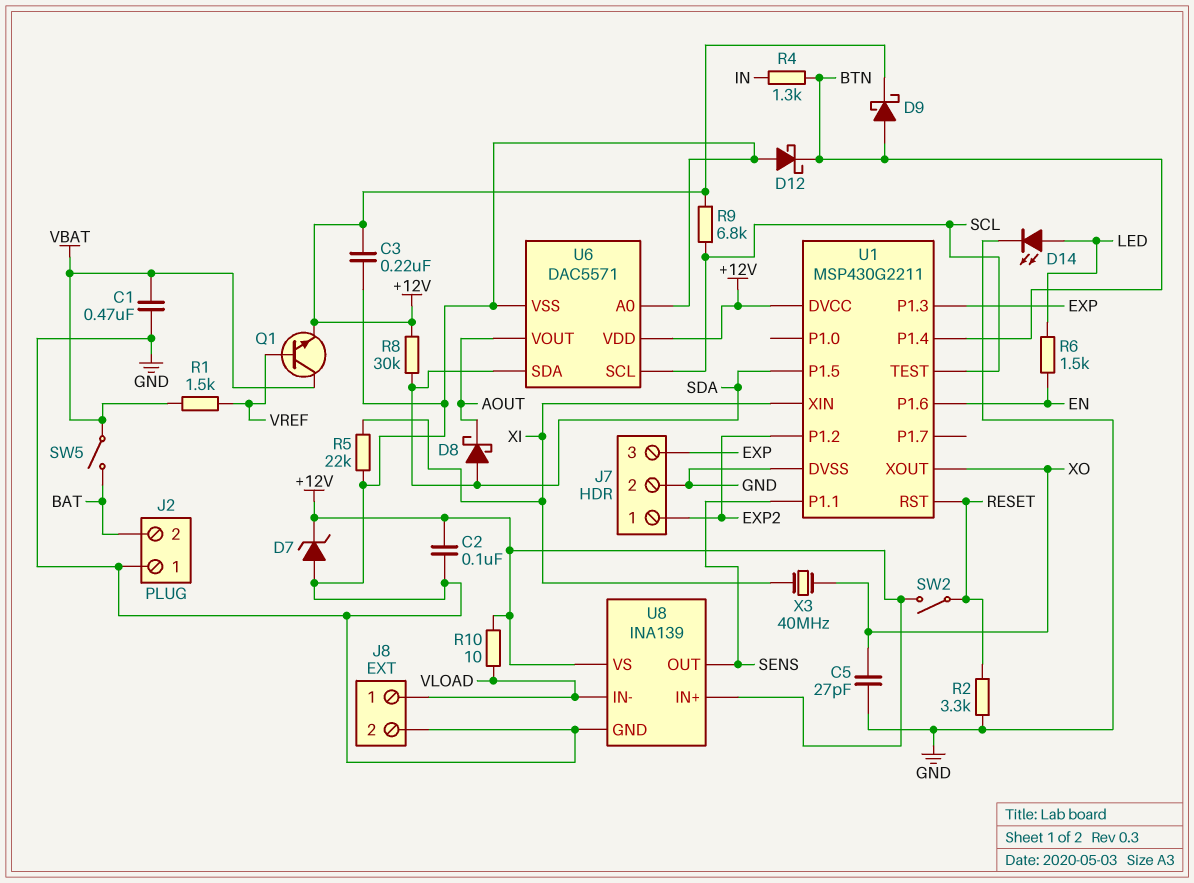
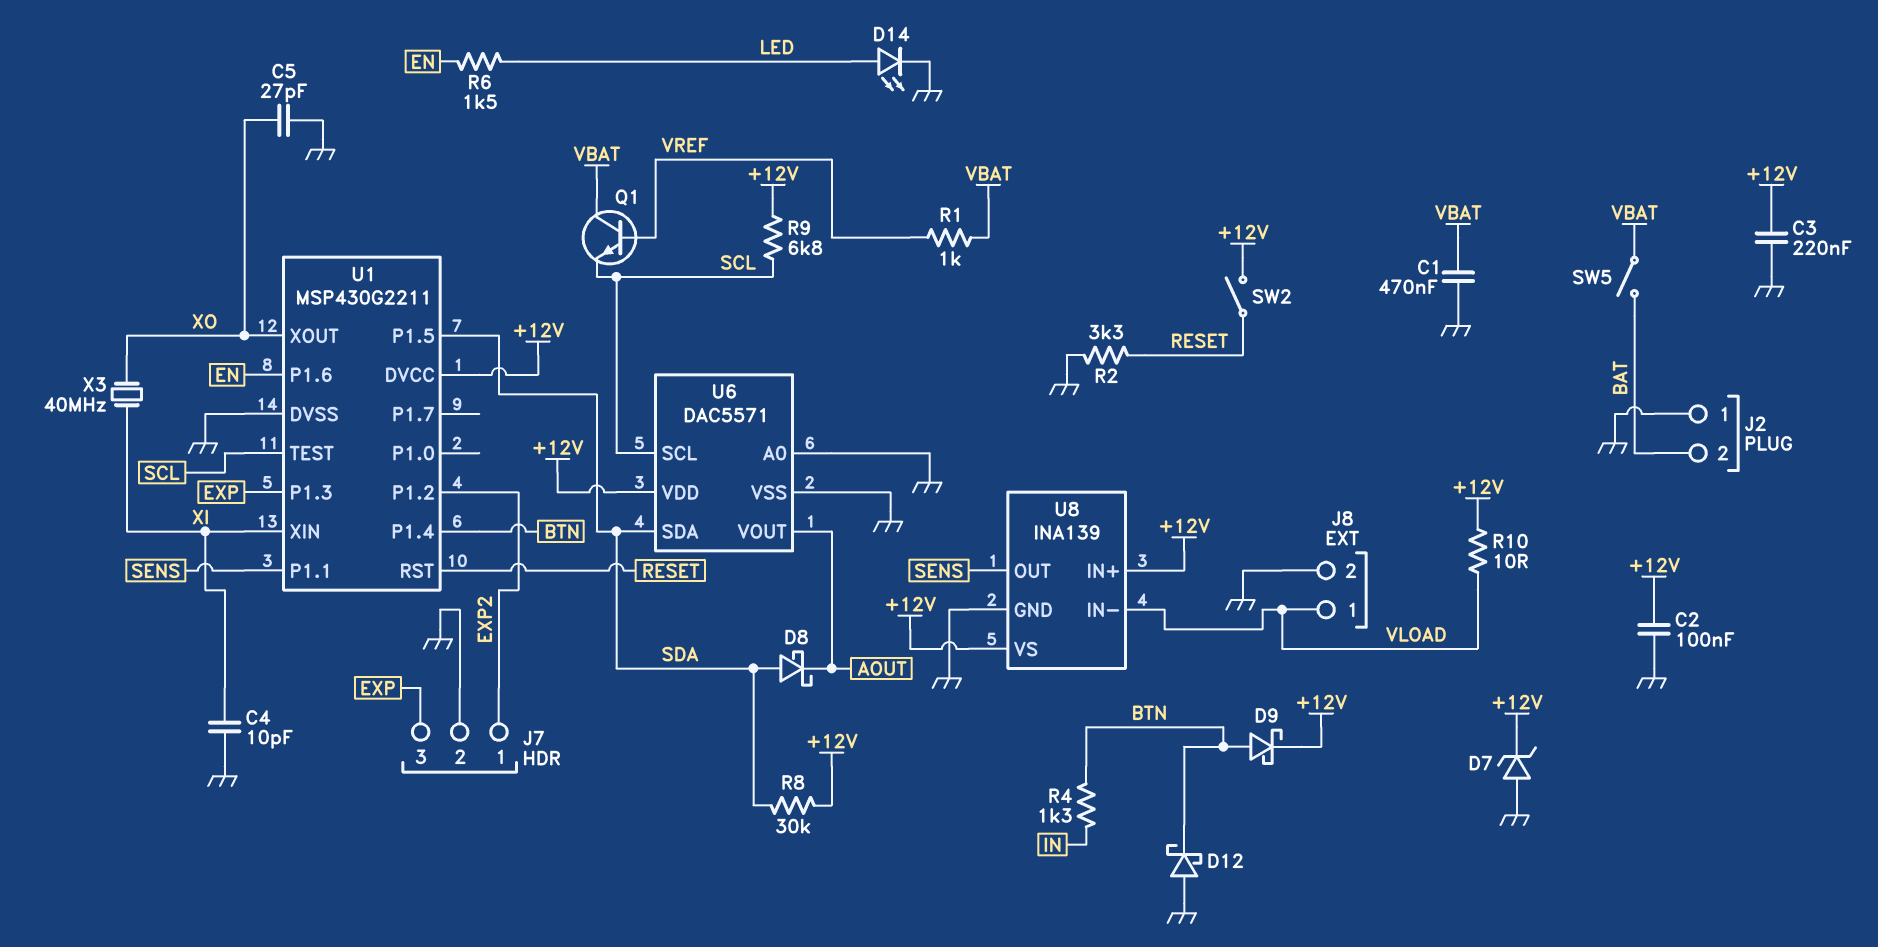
C4: none -> 10pF (GND, XI)
Q1: NPN (B VREF, C VBAT, E +12V) -> NPN (B VREF, C VBAT, E SCL)
R1: 1.5k (VBAT, VREF) -> 1k (VBAT, VREF)
R5: 22k (GND, XI) -> none

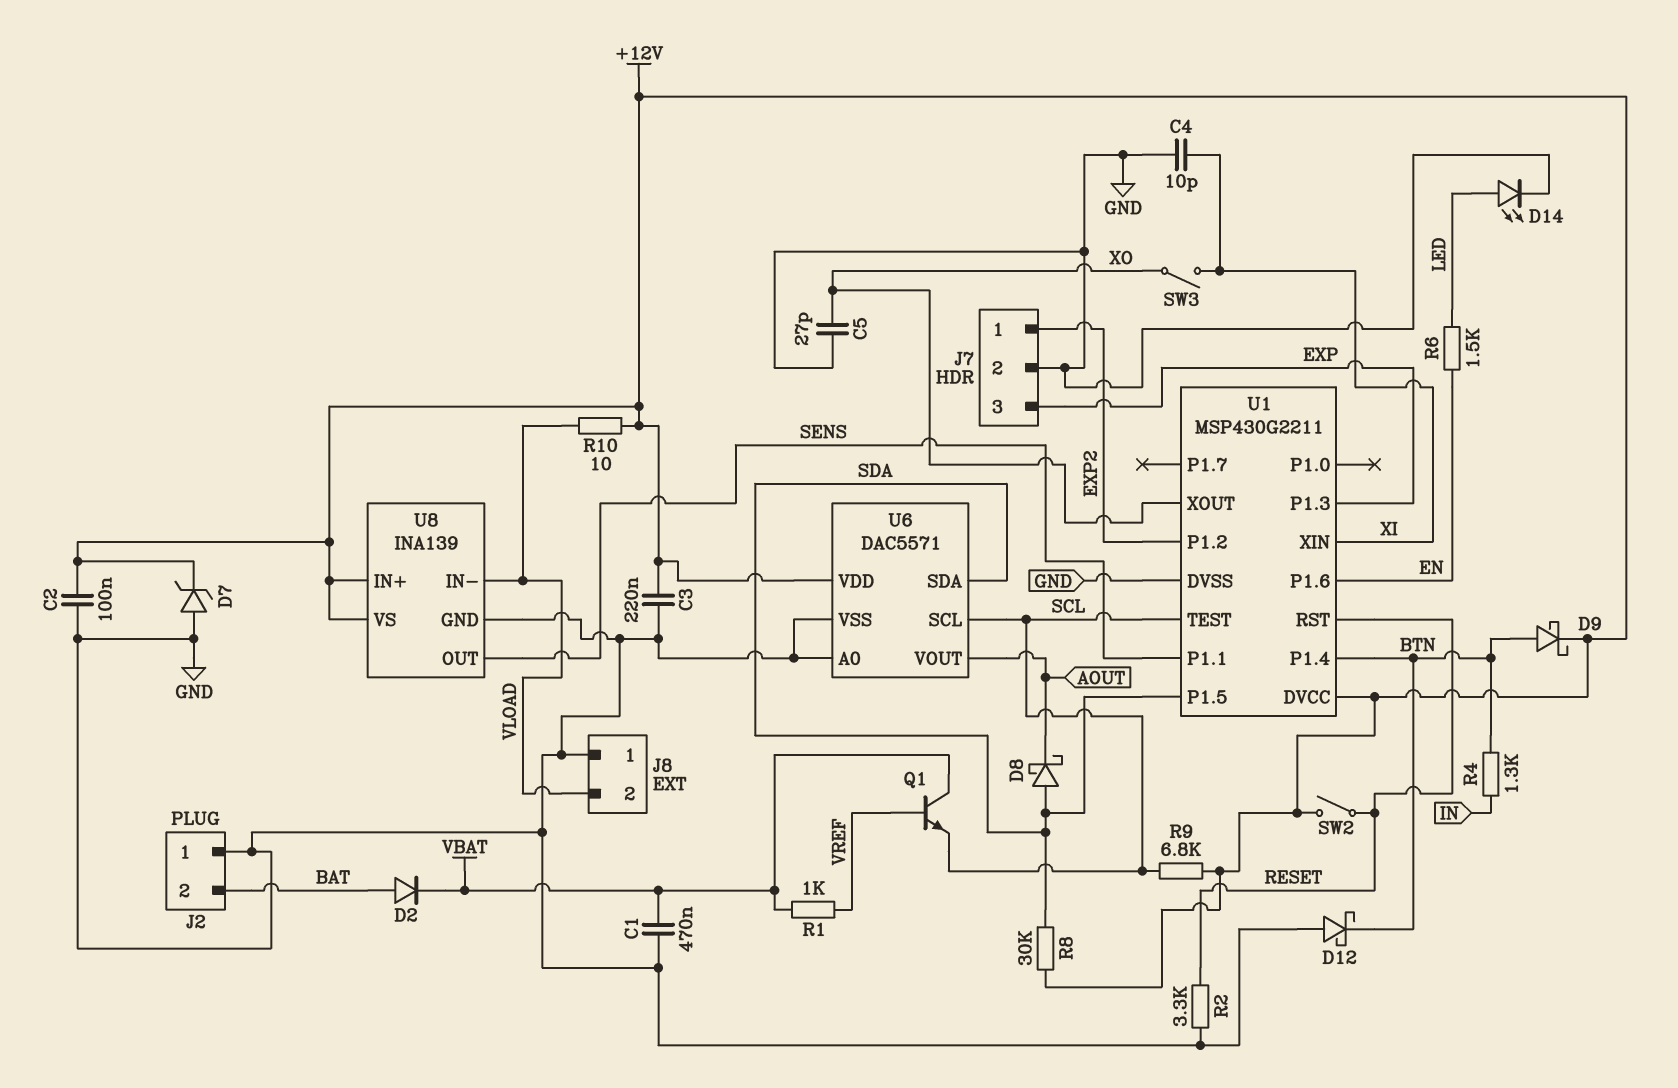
D2: none -> diode (A BAT, K VBAT)
J8 pin 1: VLOAD -> GND
J8 pin 2: GND -> VLOAD
SW3: none -> switch (XI, XO)
SW5: switch (BAT, VBAT) -> none
X3: 40MHz (XI, XO) -> none

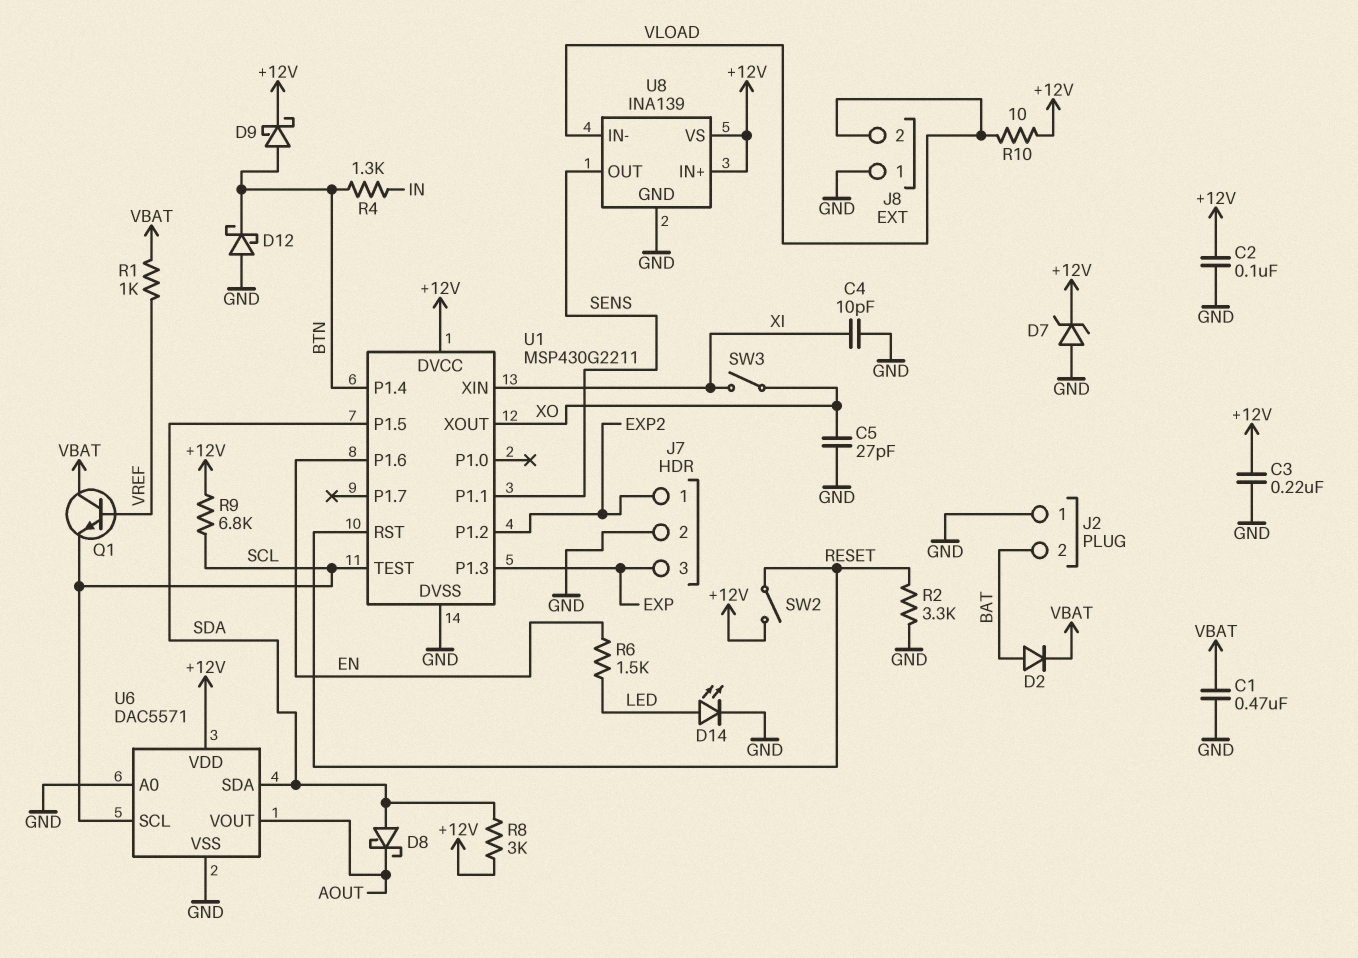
R8: 30k (+12V, SDA) -> 3k (+12V, SDA)

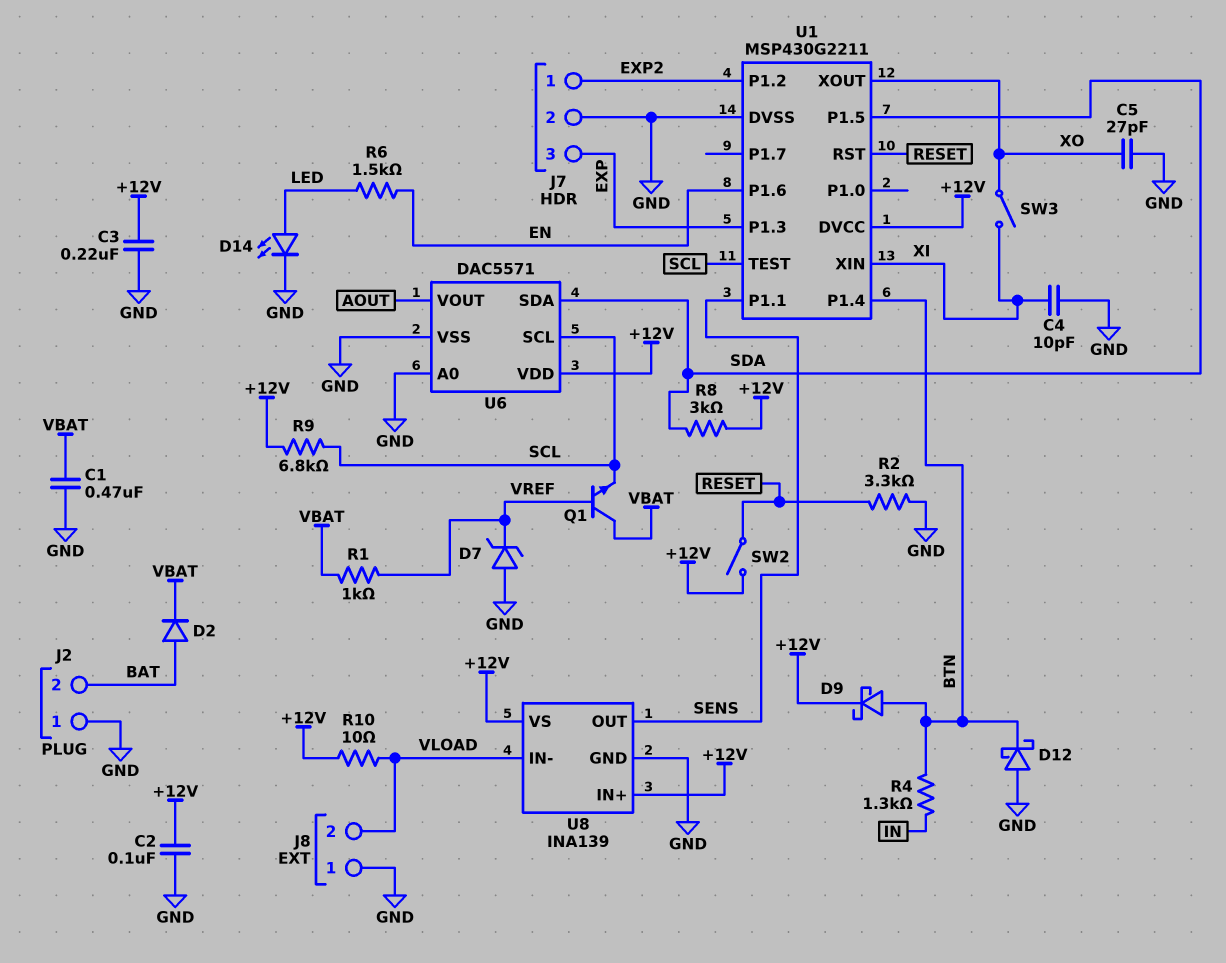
D7: zener (A GND, K +12V) -> zener (A GND, K VREF)
D8: schottky (A SDA, K AOUT) -> none

